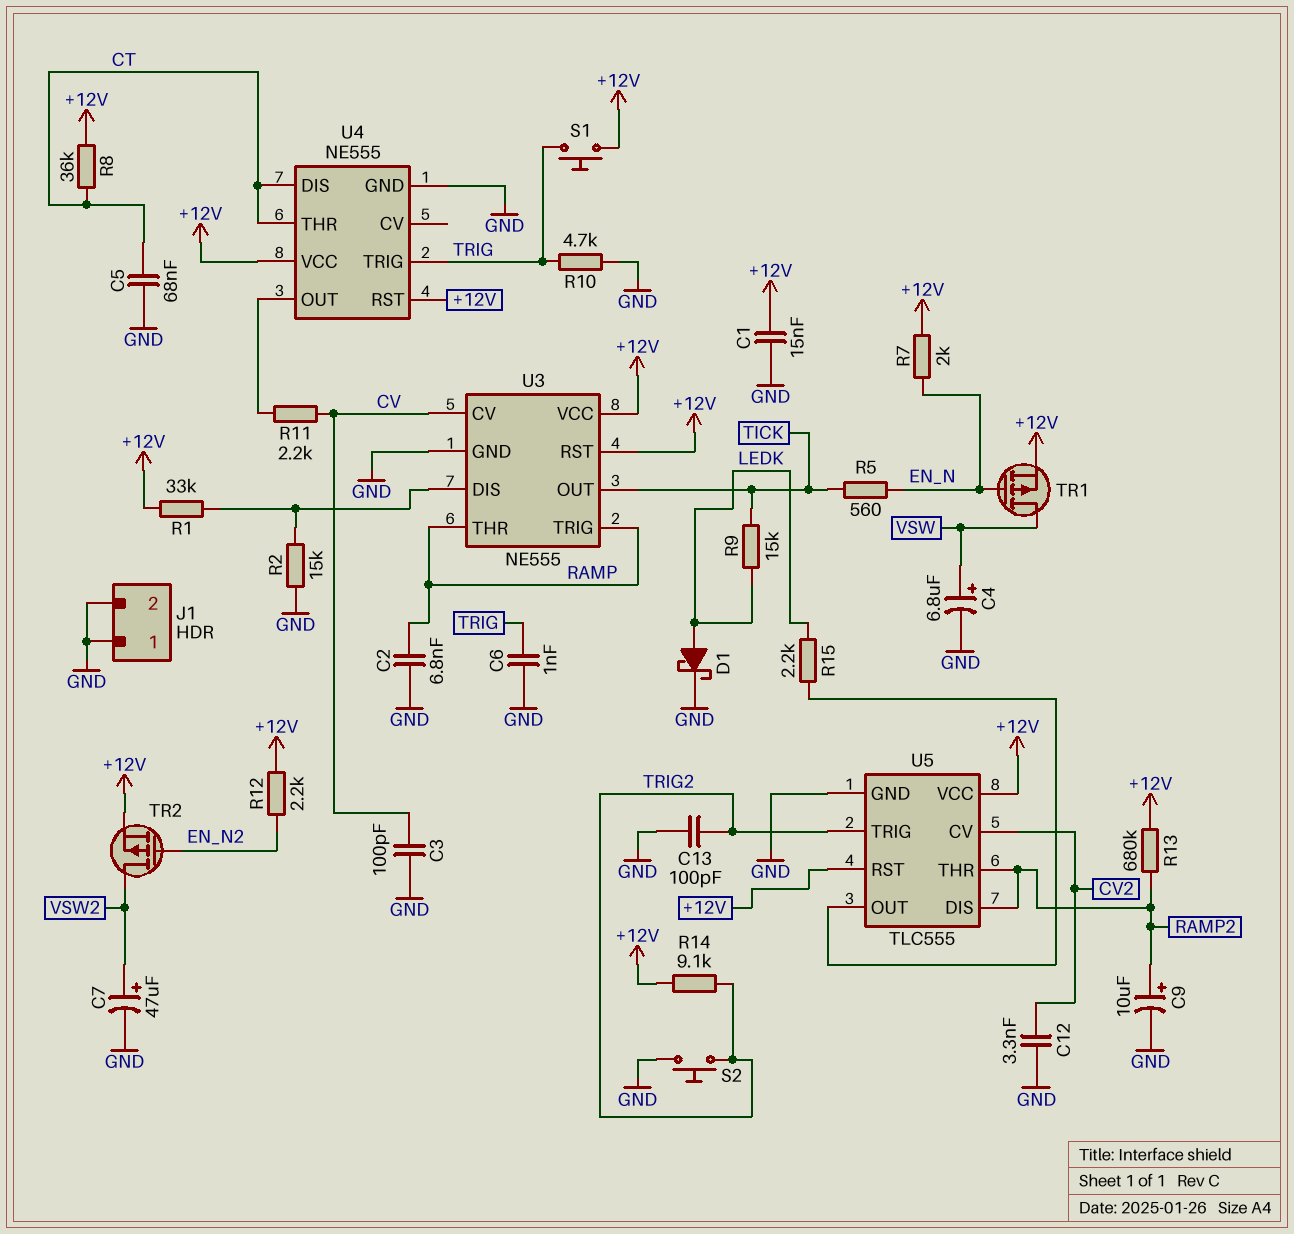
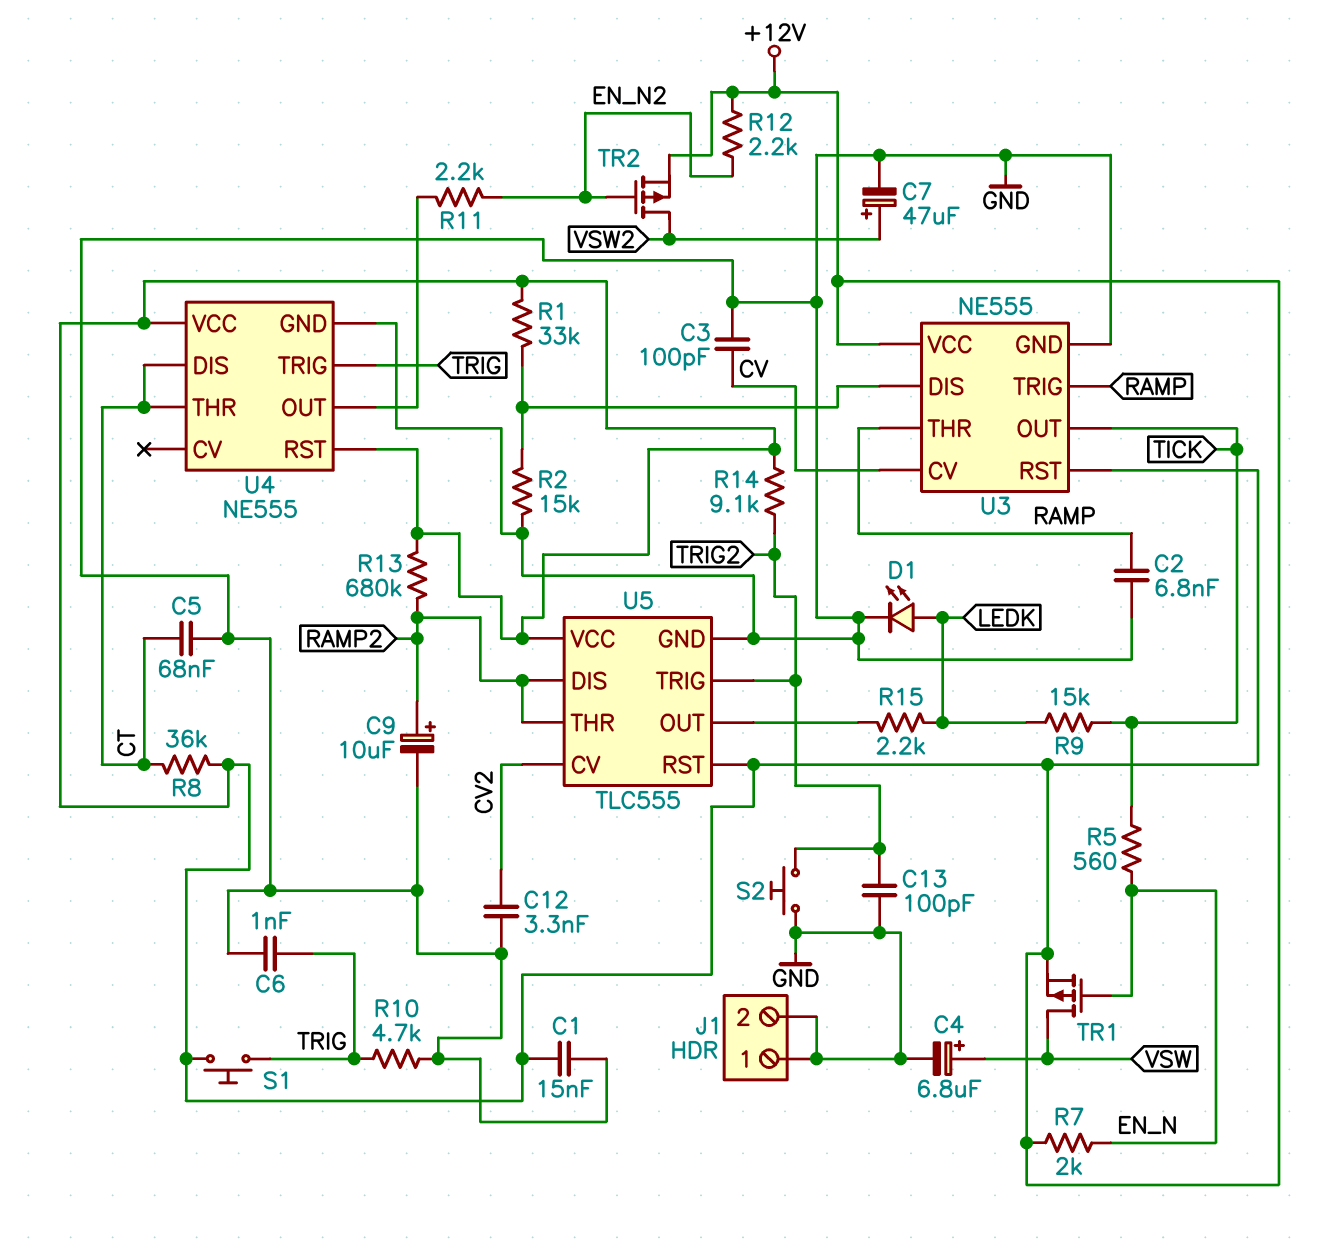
D1: schottky (A LEDK, K GND) -> LED (A LEDK, K GND)
R11: 2.2k (CV, U4/OUT) -> 2.2k (EN_N2, U4/OUT)

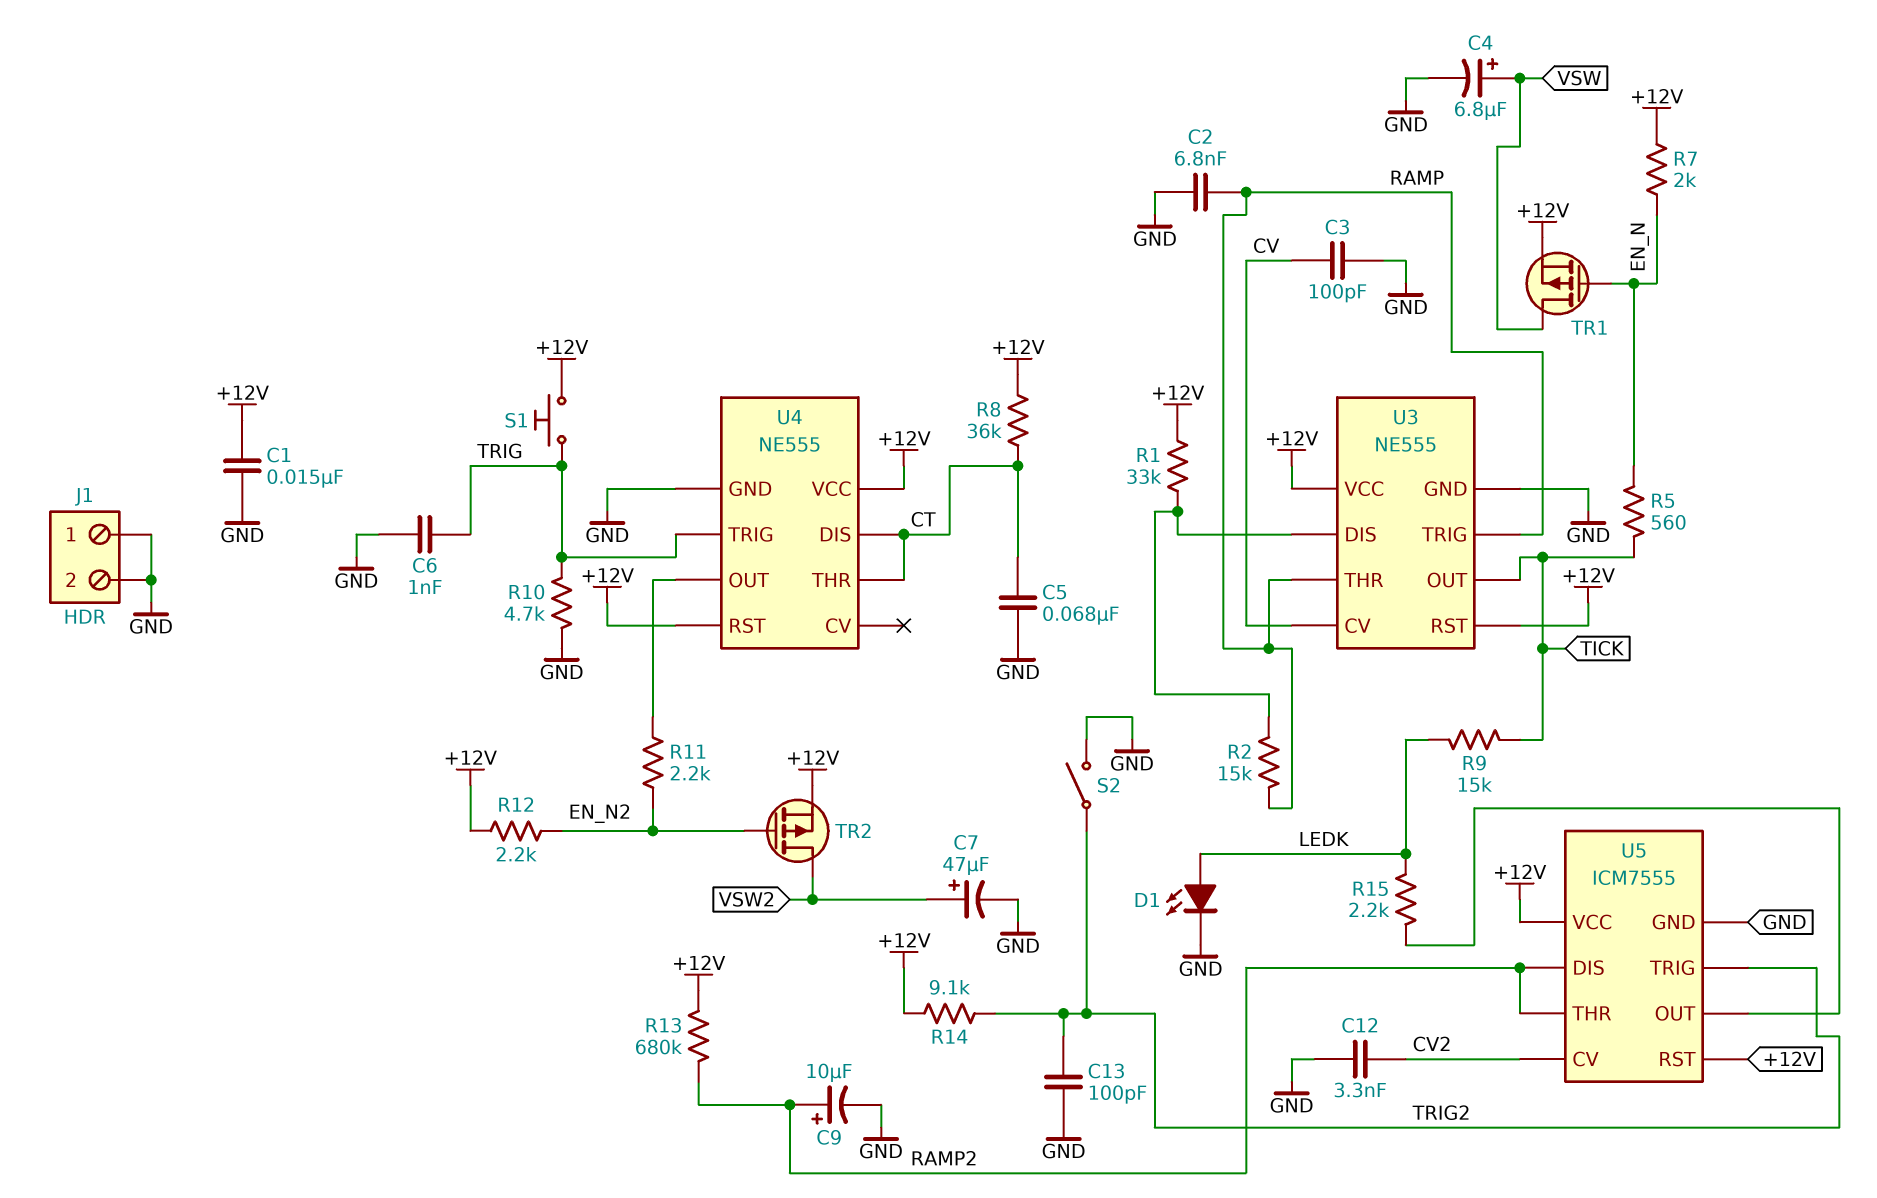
R2: 15k (GND, U3/DIS) -> 15k (RAMP, U3/DIS)
S2: button (GND, TRIG2) -> switch (GND, TRIG2)
U5: TLC555 -> ICM7555

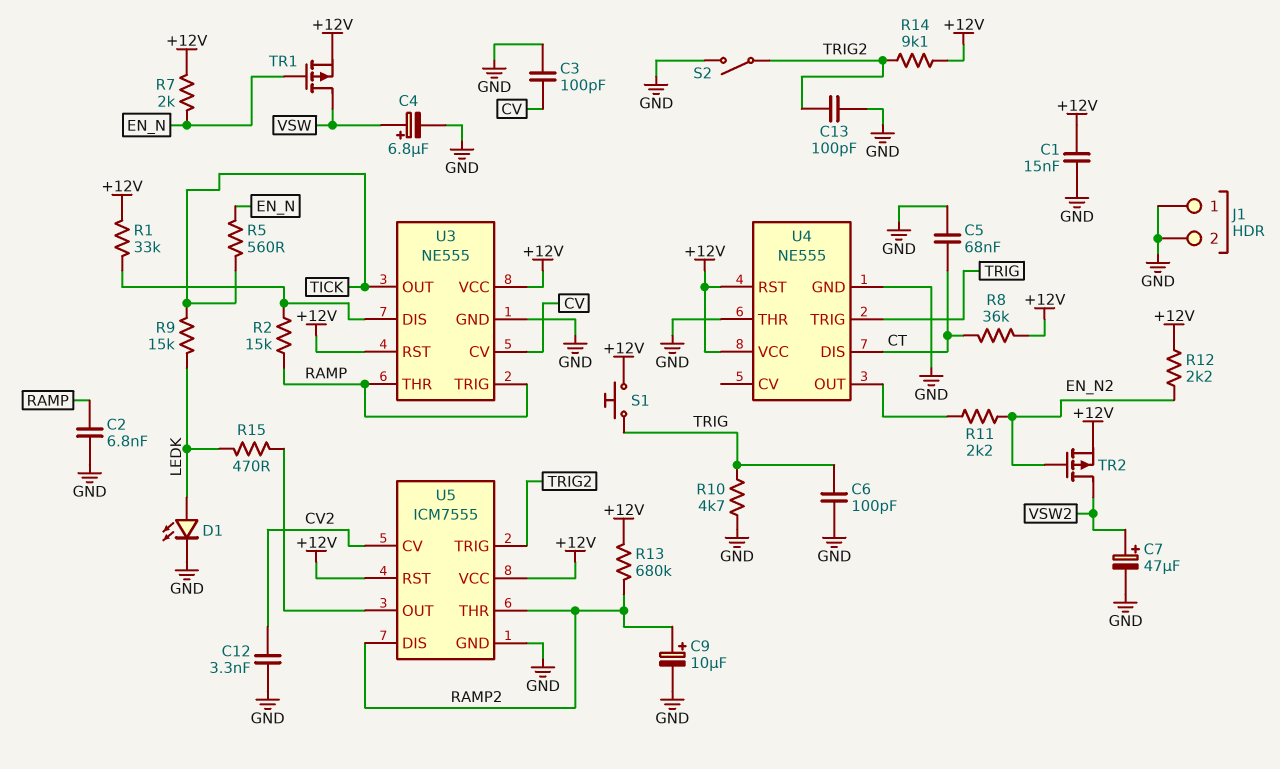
C6: 1nF (GND, TRIG) -> 100pF (GND, TRIG)
R15: 2.2k (LEDK, U5/OUT) -> 470 (LEDK, U5/OUT)
U4 pin THR: CT -> GND

